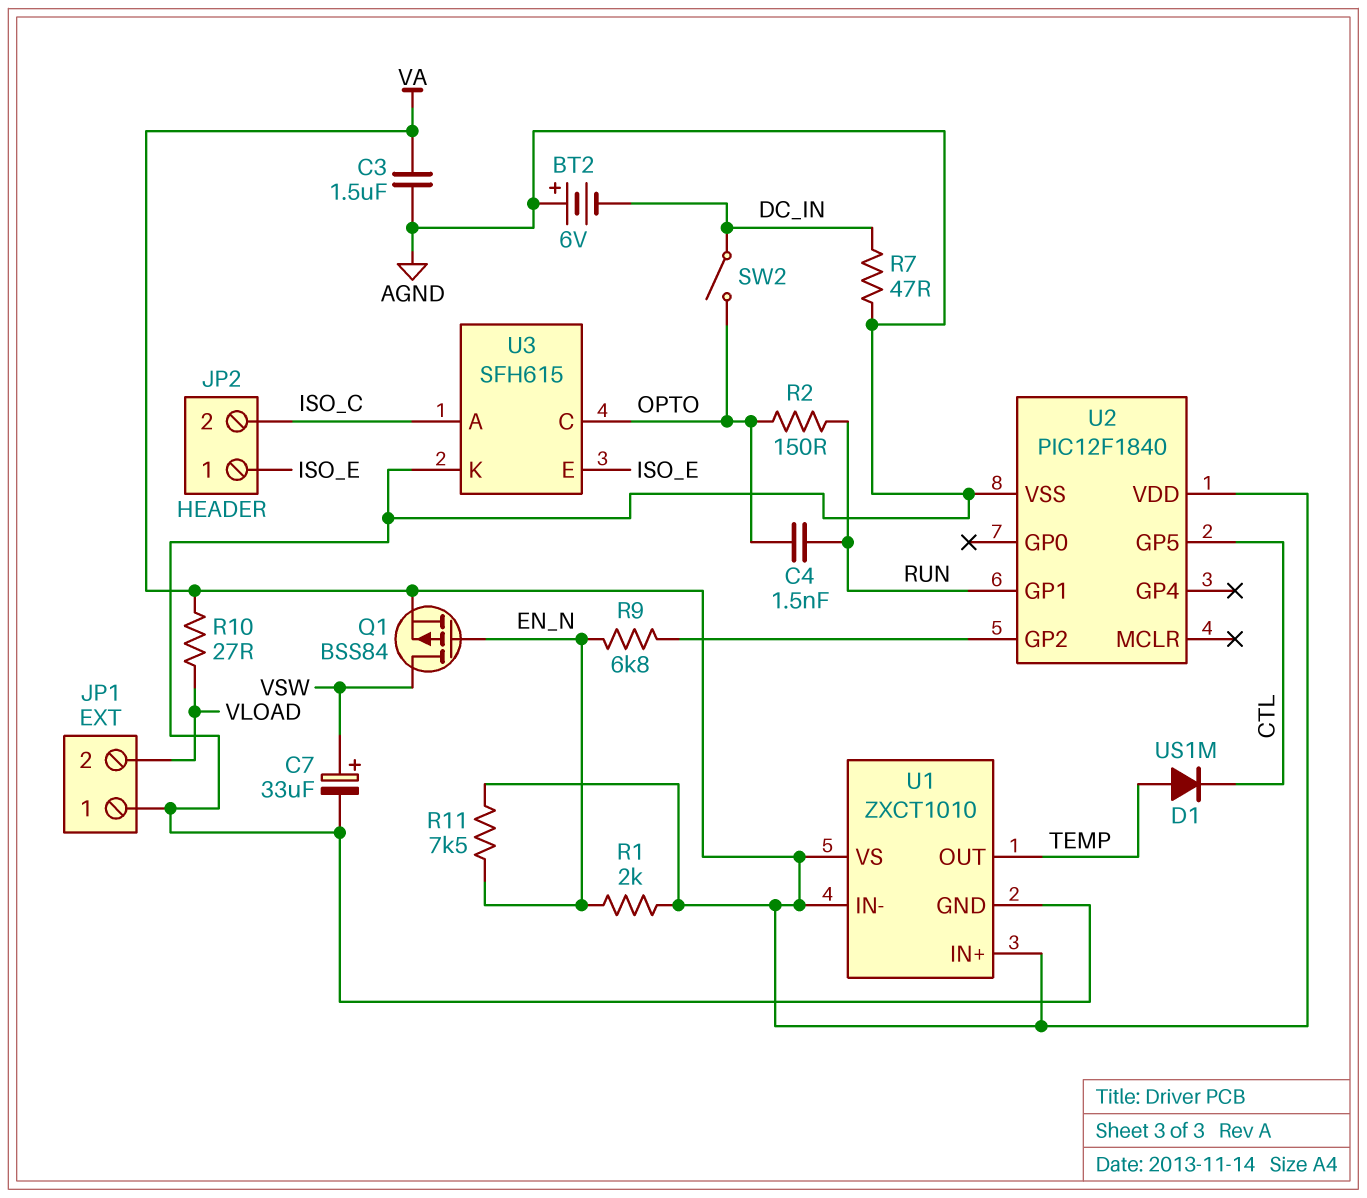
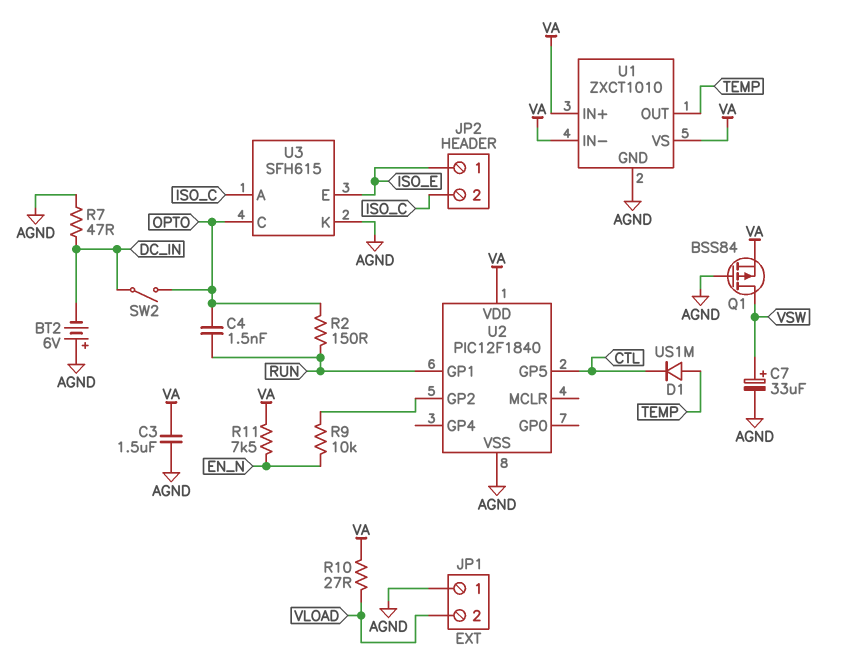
Q1: PMOS BSS84 (G EN_N, D VSW, S VA) -> PMOS BSS84 (G AGND, D VSW, S VA)
R1: 2k (EN_N, VA) -> none
R9: 6.8k (EN_N, U2/GP2) -> 10k (EN_N, U2/GP2)

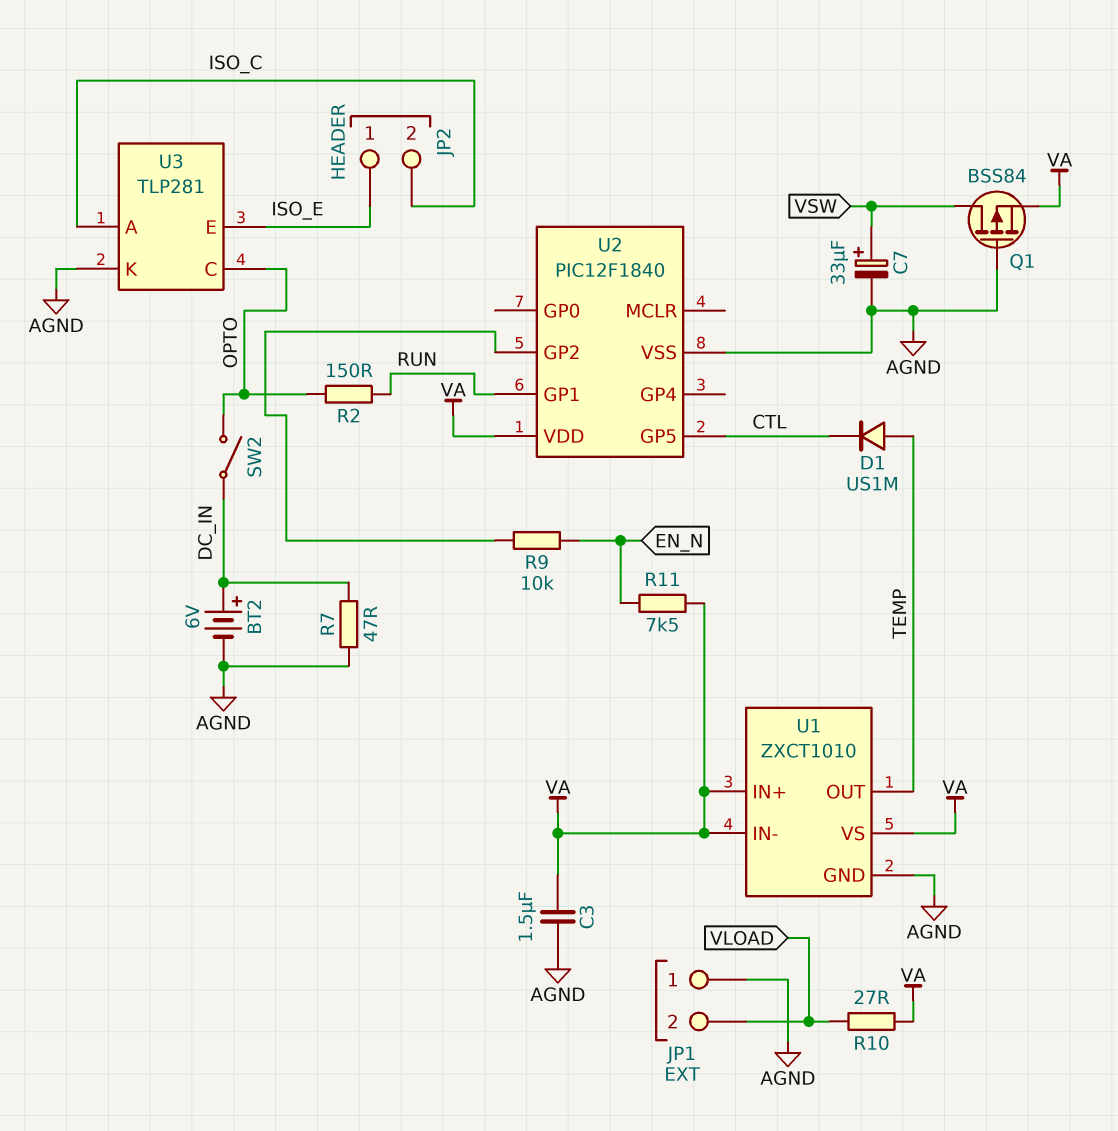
BT2: 6V (plus AGND, minus DC_IN) -> 6V (plus DC_IN, minus AGND)
C4: 1.5nF (OPTO, RUN) -> none
U3: SFH615 -> TLP281

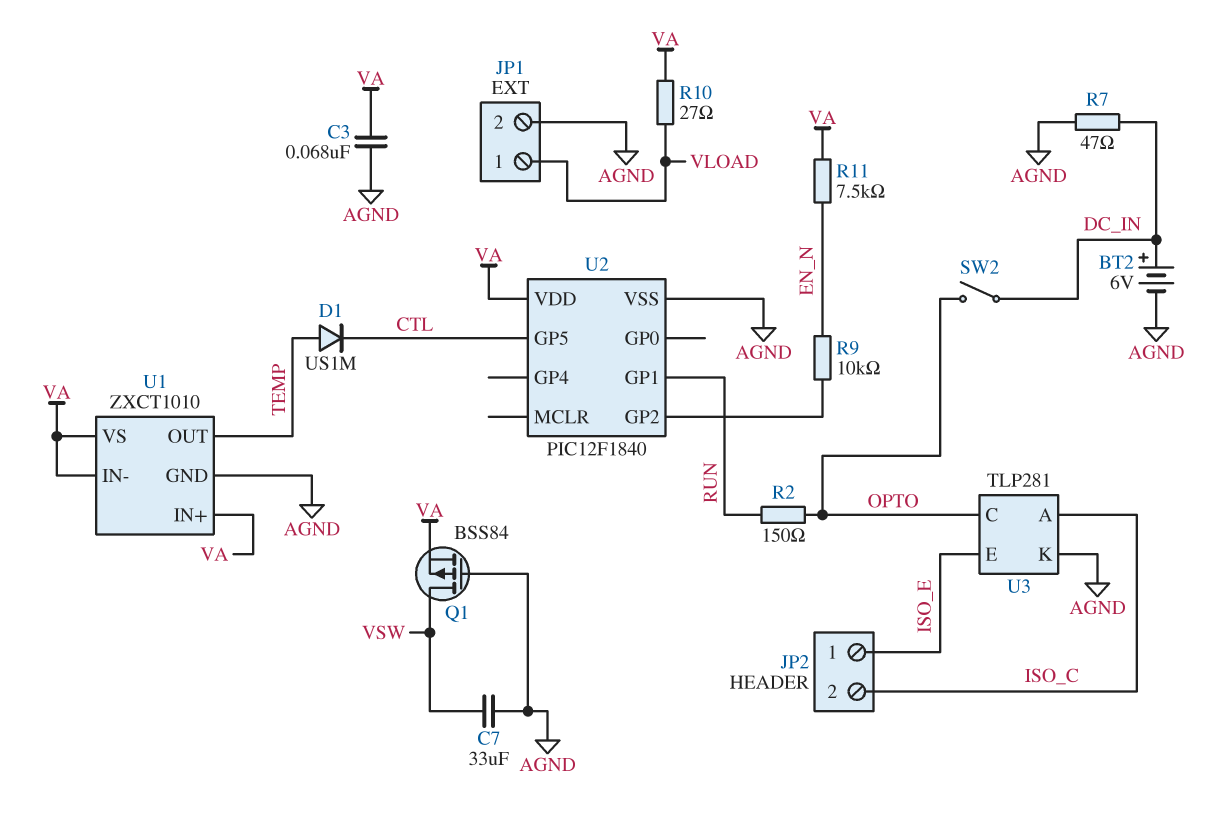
C3: 1.5uF (AGND, VA) -> 68nF (AGND, VA)
C7: 33uF (plus VSW, minus AGND) -> 33uF (AGND, VSW)
JP1 pin 1: AGND -> VLOAD
JP1 pin 2: VLOAD -> AGND

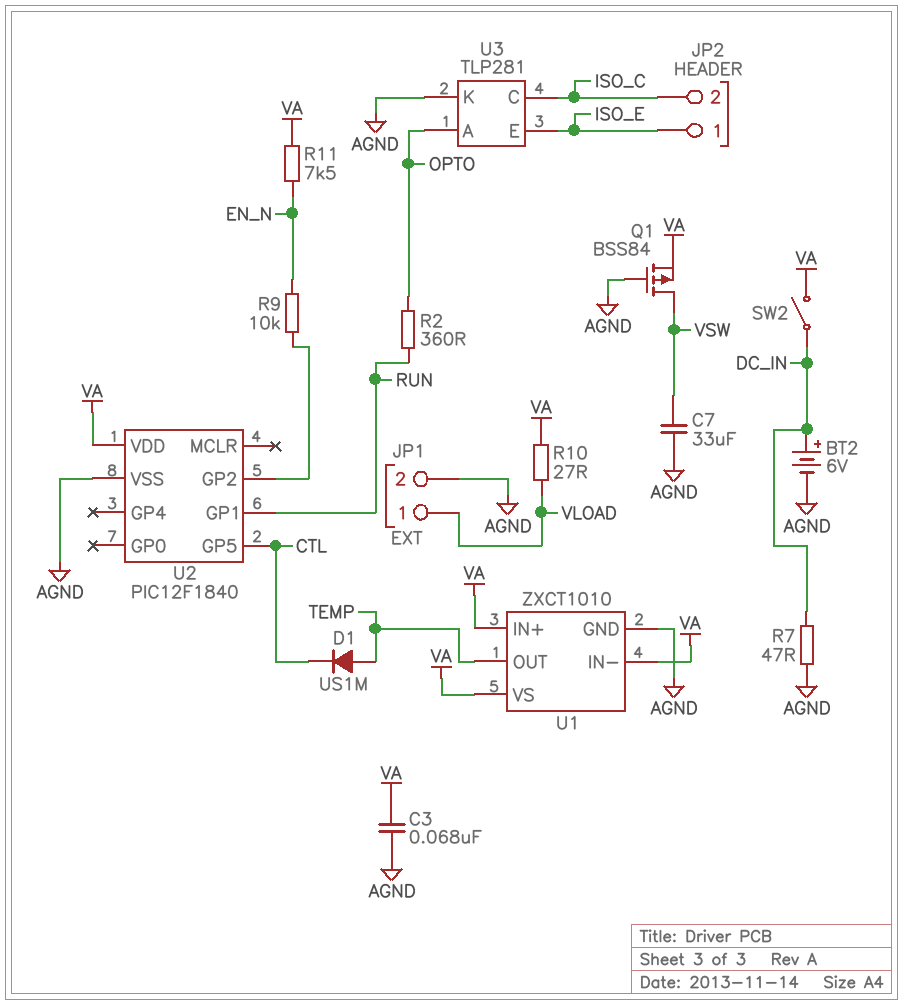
R2: 150 (OPTO, RUN) -> 360 (OPTO, RUN)
SW2: switch (DC_IN, OPTO) -> switch (DC_IN, VA)
U3 pin A: ISO_C -> OPTO
U3 pin C: OPTO -> ISO_C

